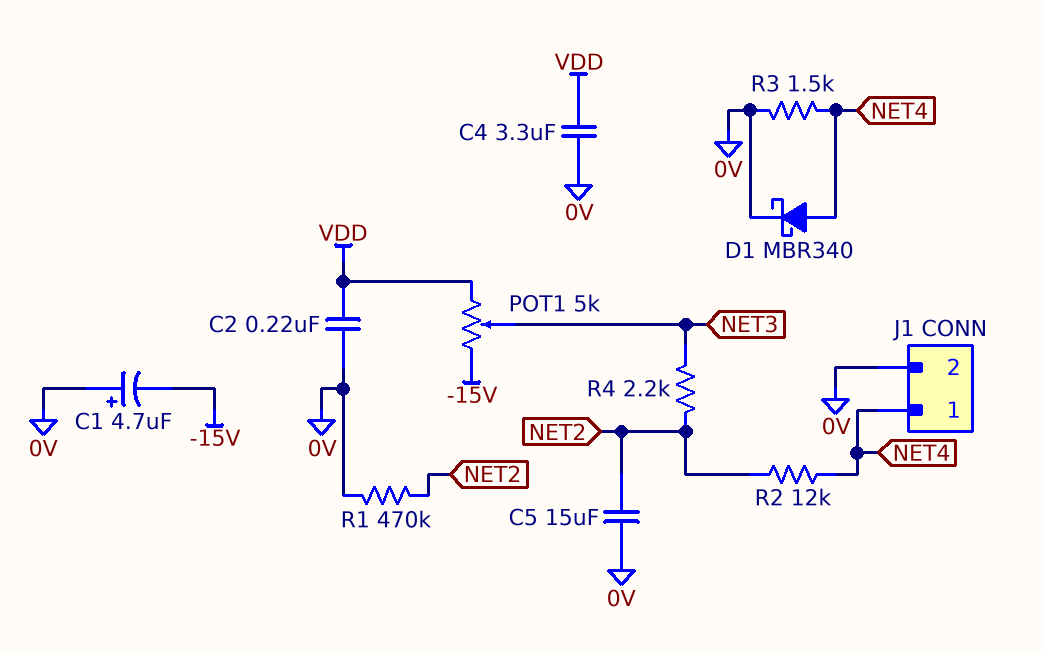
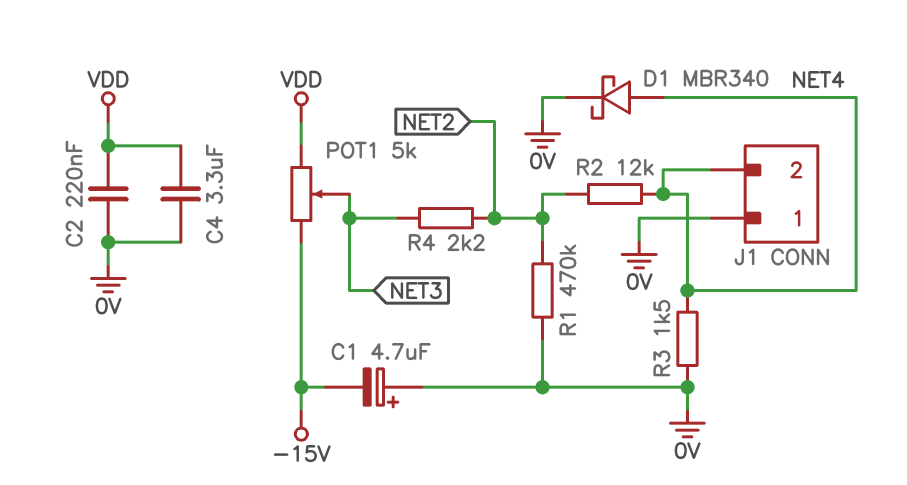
C5: 15uF (0V, NET2) -> none
J1 pin 1: NET4 -> 0V
J1 pin 2: 0V -> NET4

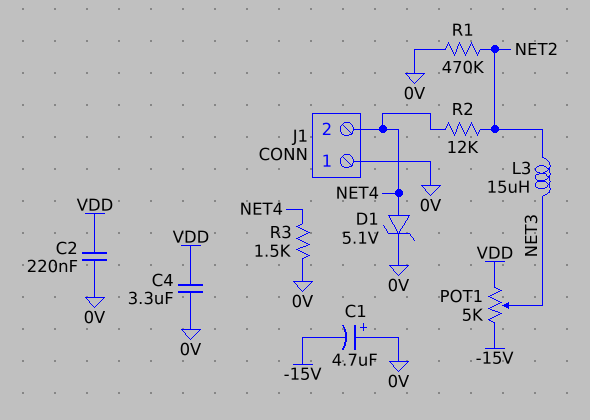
D1: schottky MBR340 (A NET4, K 0V) -> zener 5.1V (A NET4, K 0V)
L3: none -> 15uH (NET2, NET3)
R4: 2.2k (NET2, NET3) -> none

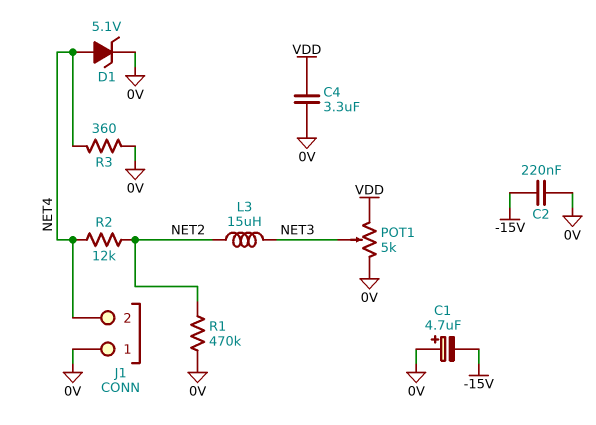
C2: 220nF (0V, VDD) -> 220nF (-15V, 0V)
POT1: 5k (-15V, VDD, wiper NET3) -> 5k (0V, VDD, wiper NET3)
R3: 1.5k (0V, NET4) -> 360 (0V, NET4)

